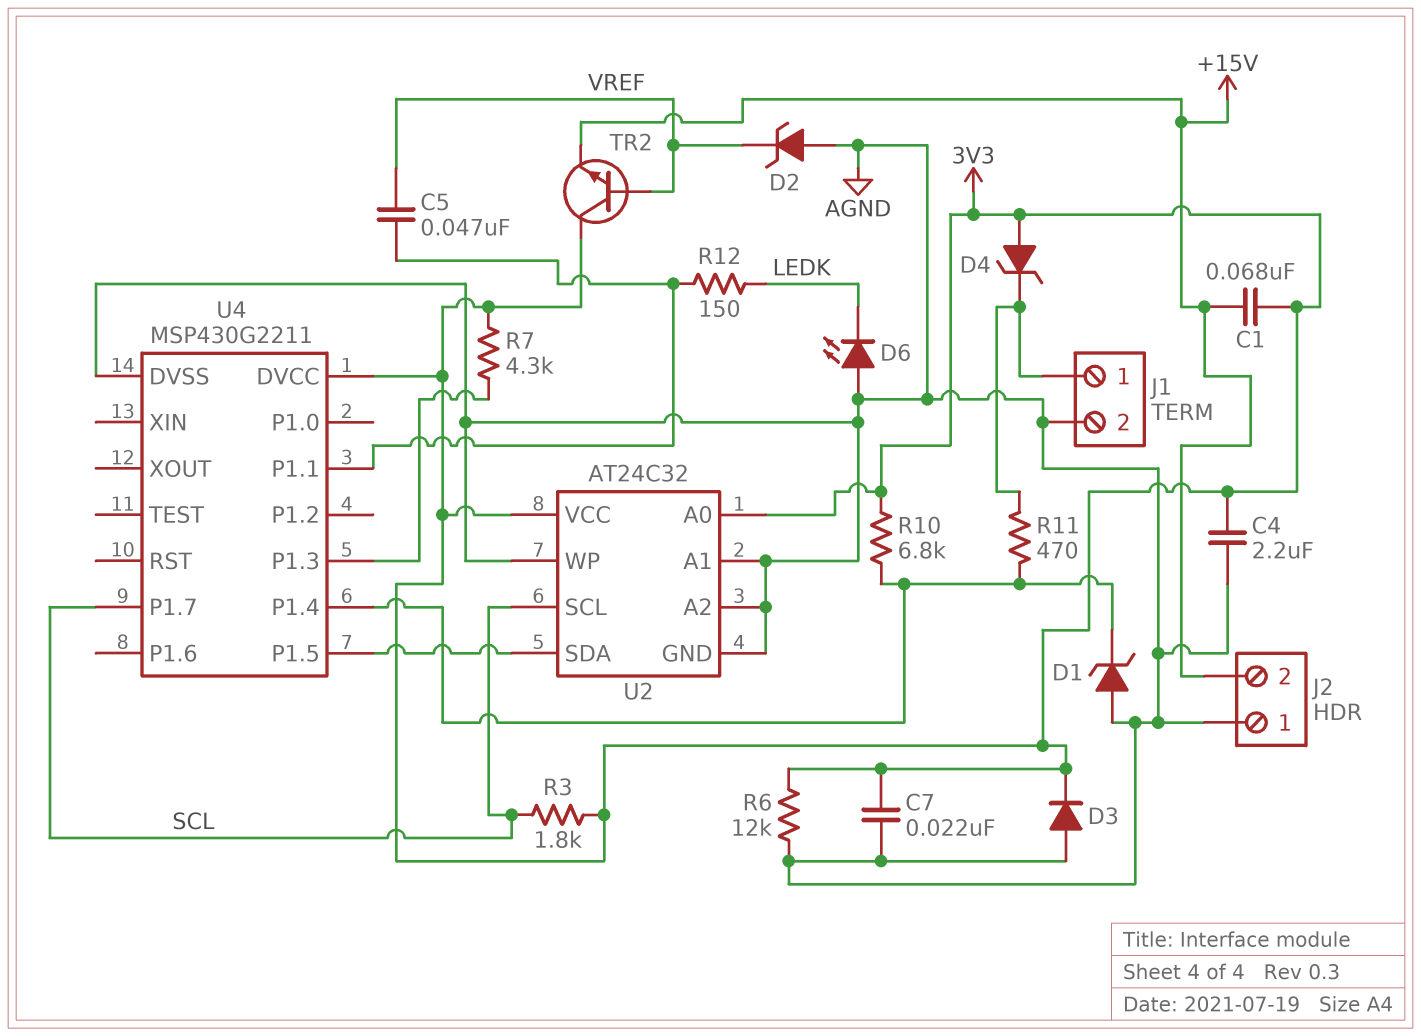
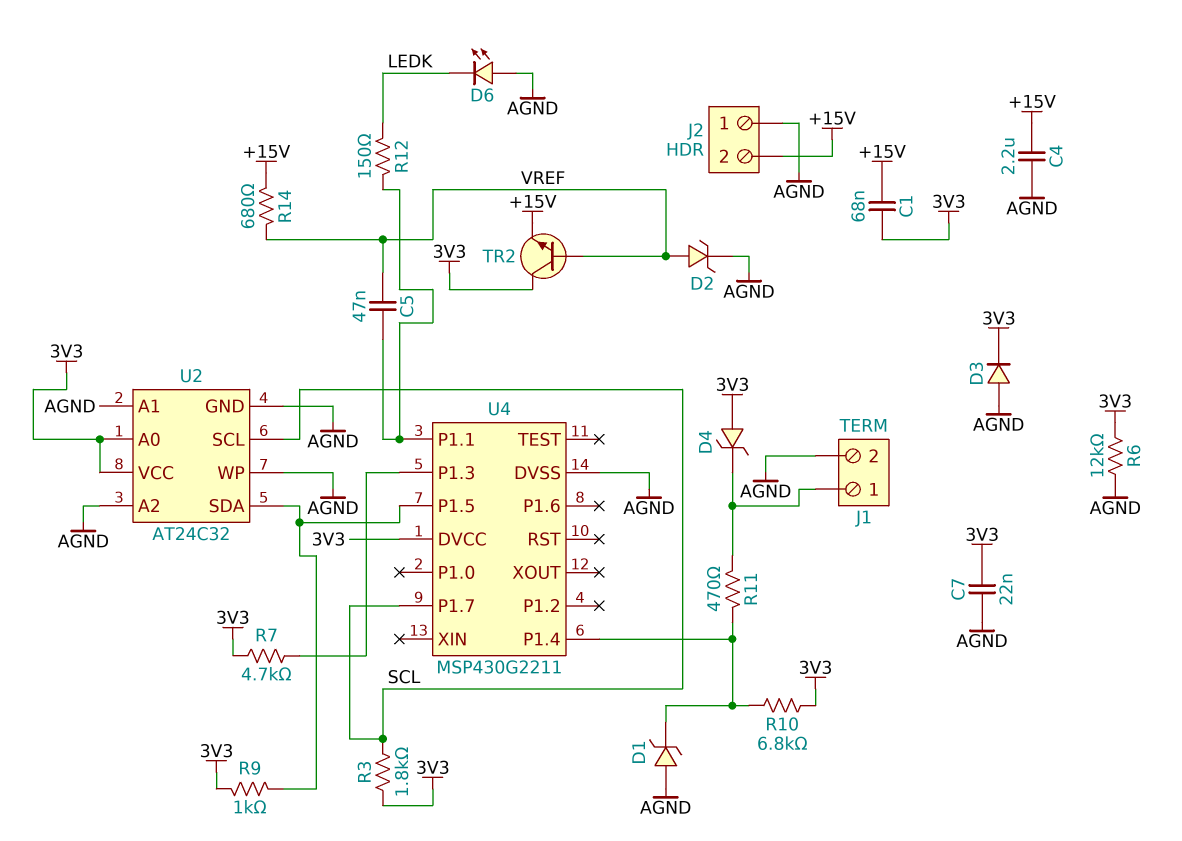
C4: 2.2uF (3V3, AGND) -> 2.2uF (+15V, AGND)
D2: zener (A AGND, K VREF) -> zener (A VREF, K AGND)
R7: 4.3k (3V3, U4/P1.3) -> 4.7k (3V3, U4/P1.3)
R9: none -> 1k (3V3, U2/SDA)
R14: none -> 680 (+15V, VREF)

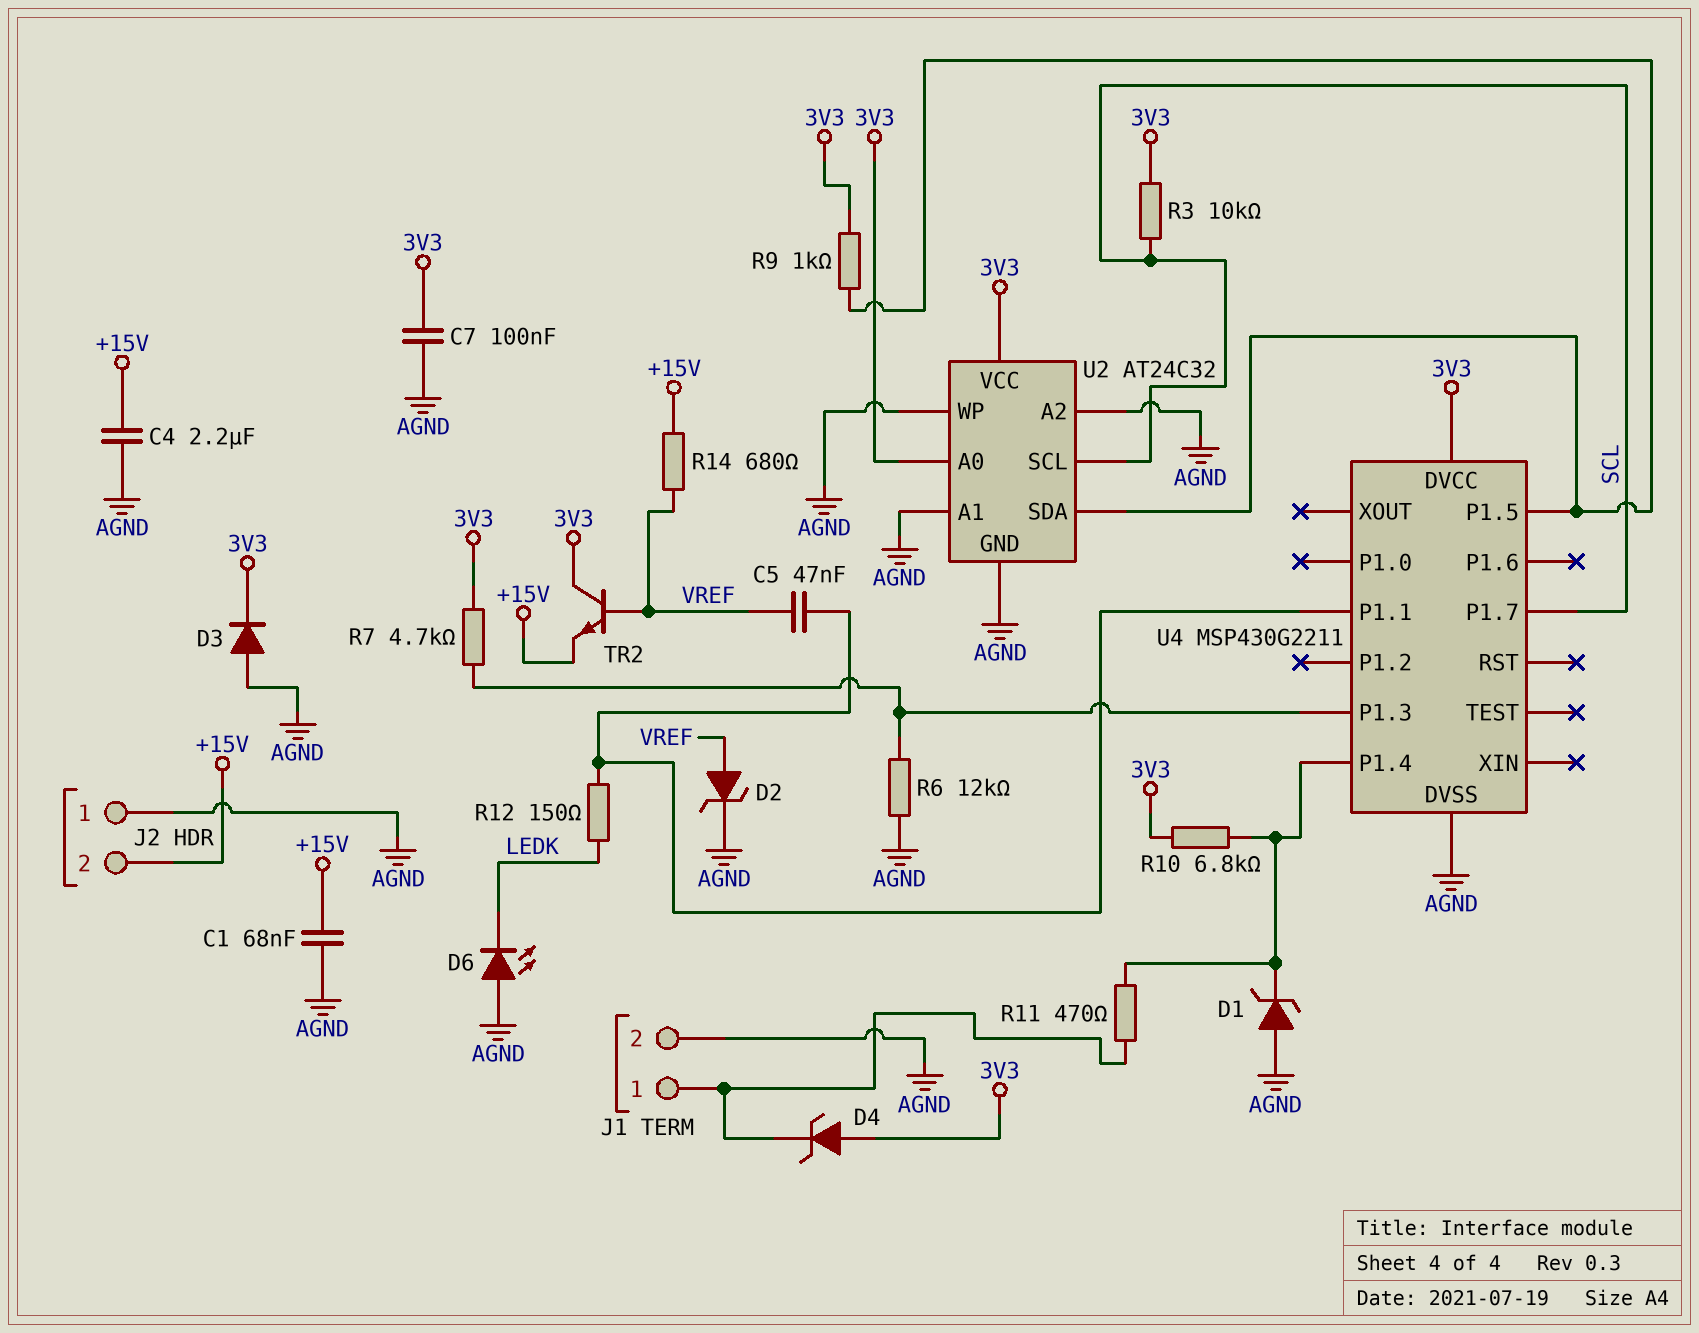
C1: 68nF (+15V, 3V3) -> 68nF (+15V, AGND)
C7: 22nF (3V3, AGND) -> 100nF (3V3, AGND)
R3: 1.8k (3V3, SCL) -> 10k (3V3, SCL)
R6: 12k (3V3, AGND) -> 12k (AGND, U4/P1.3)

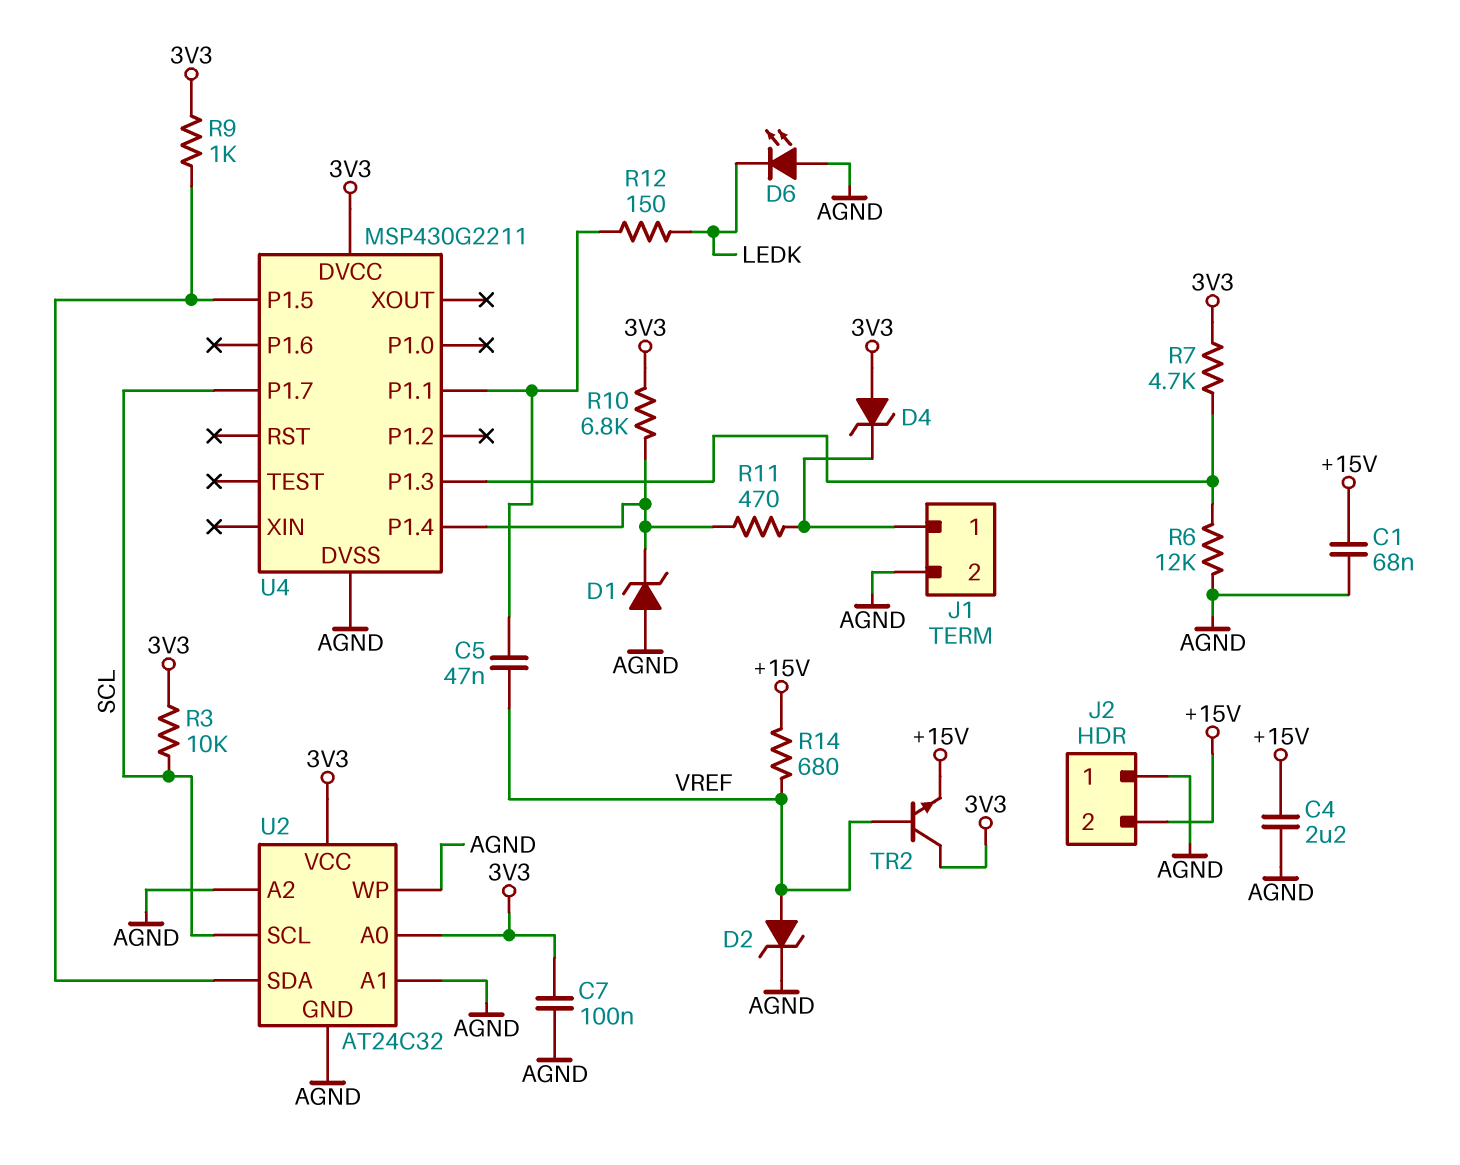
D3: diode (A AGND, K 3V3) -> none

